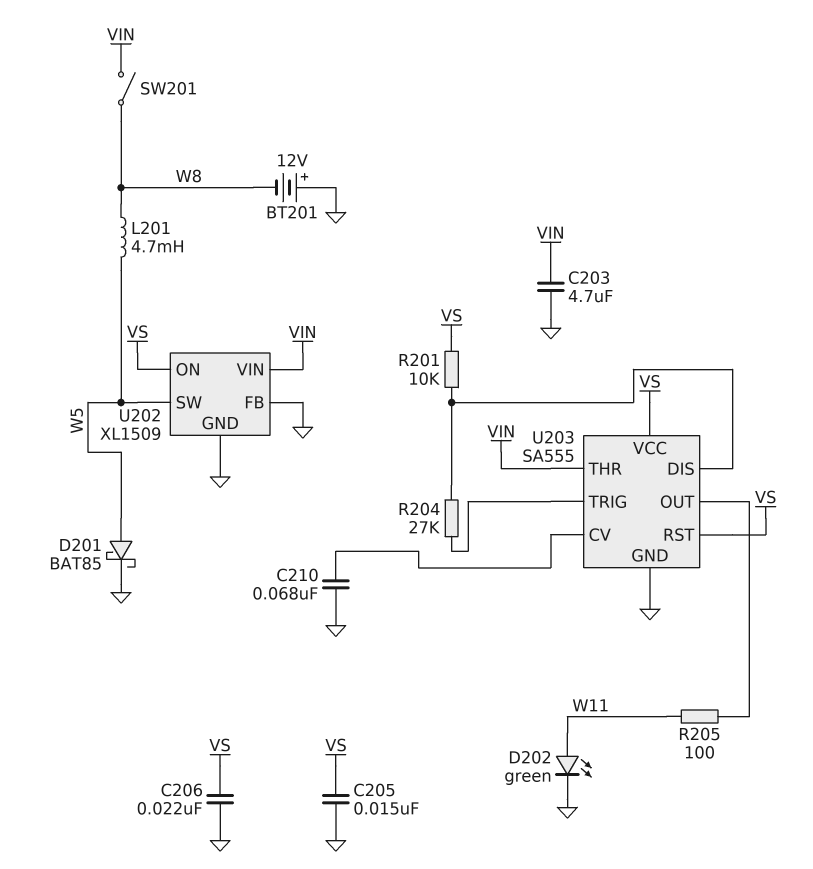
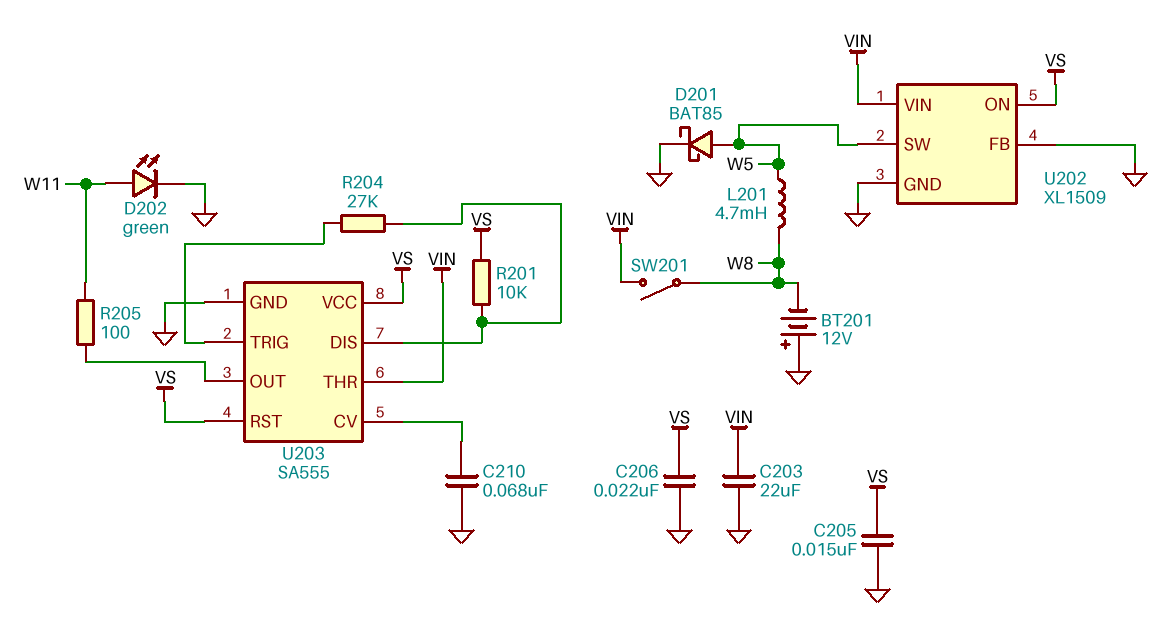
C203: 4.7uF (GND, VIN) -> 22uF (GND, VIN)

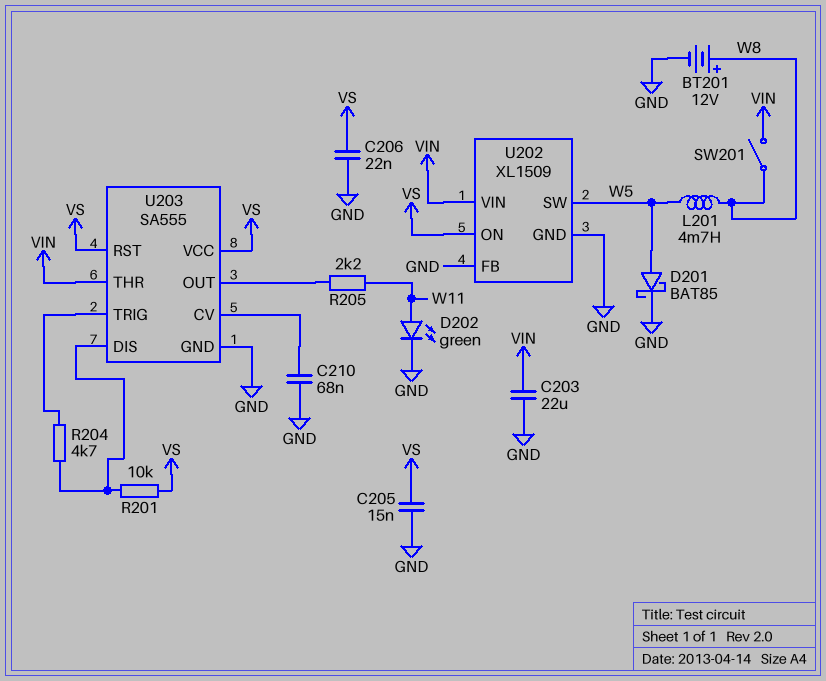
BT201: 12V (plus GND, minus W8) -> 12V (plus W8, minus GND)
R204: 27k (U203/DIS, U203/TRIG) -> 4.7k (U203/DIS, U203/TRIG)
R205: 100 (U203/OUT, W11) -> 2.2k (U203/OUT, W11)

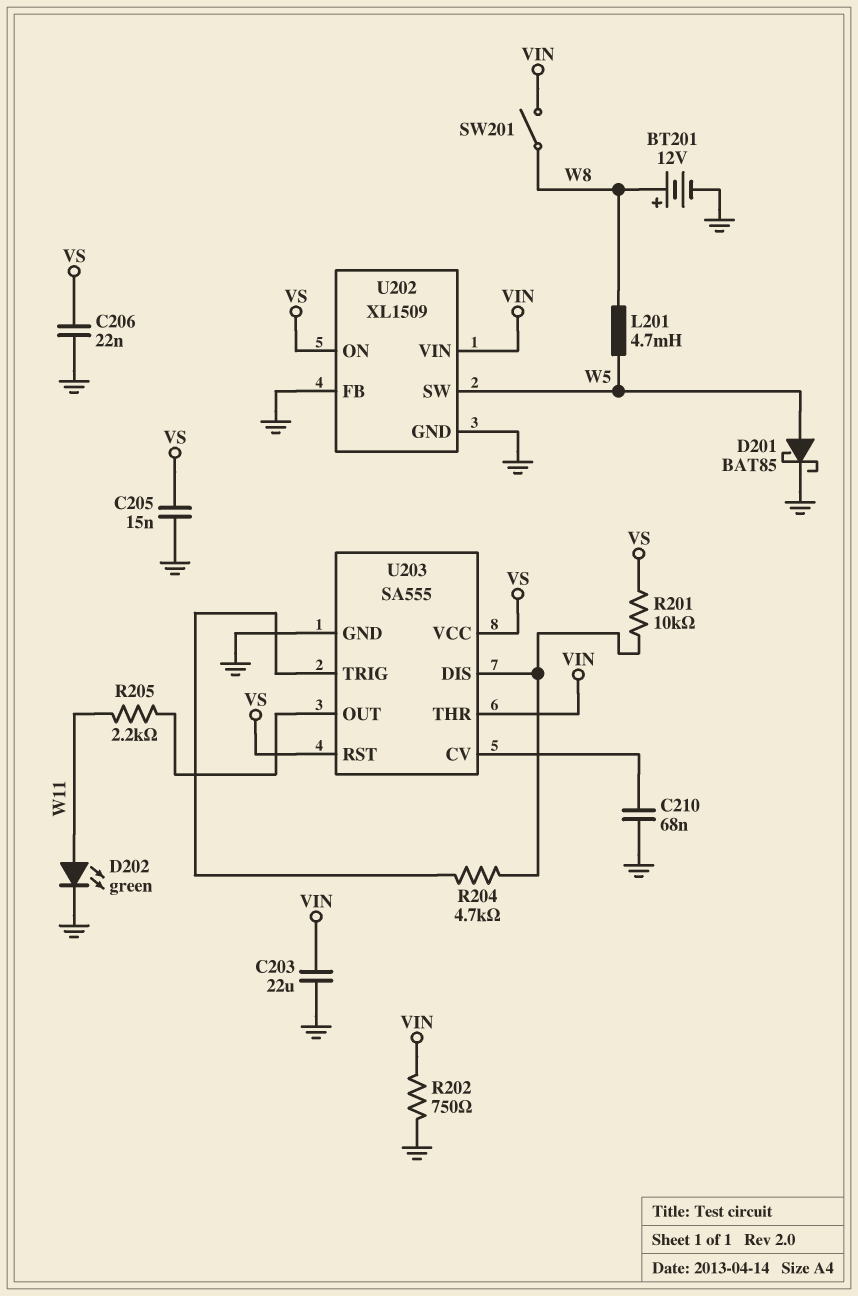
R202: none -> 750 (GND, VIN)

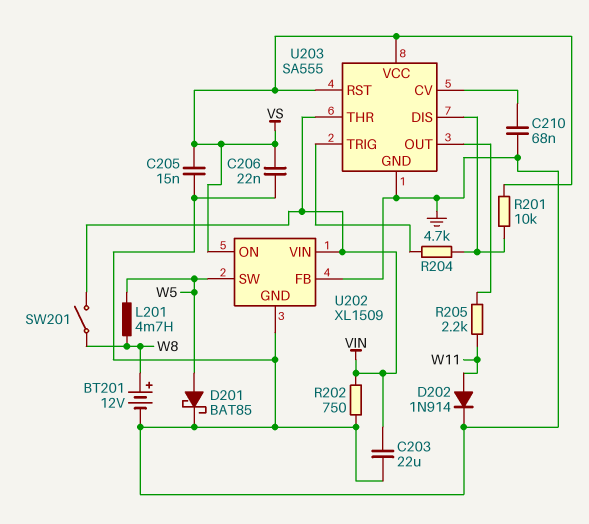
D202: LED green (A W11, K GND) -> diode 1N914 (A W11, K GND)

